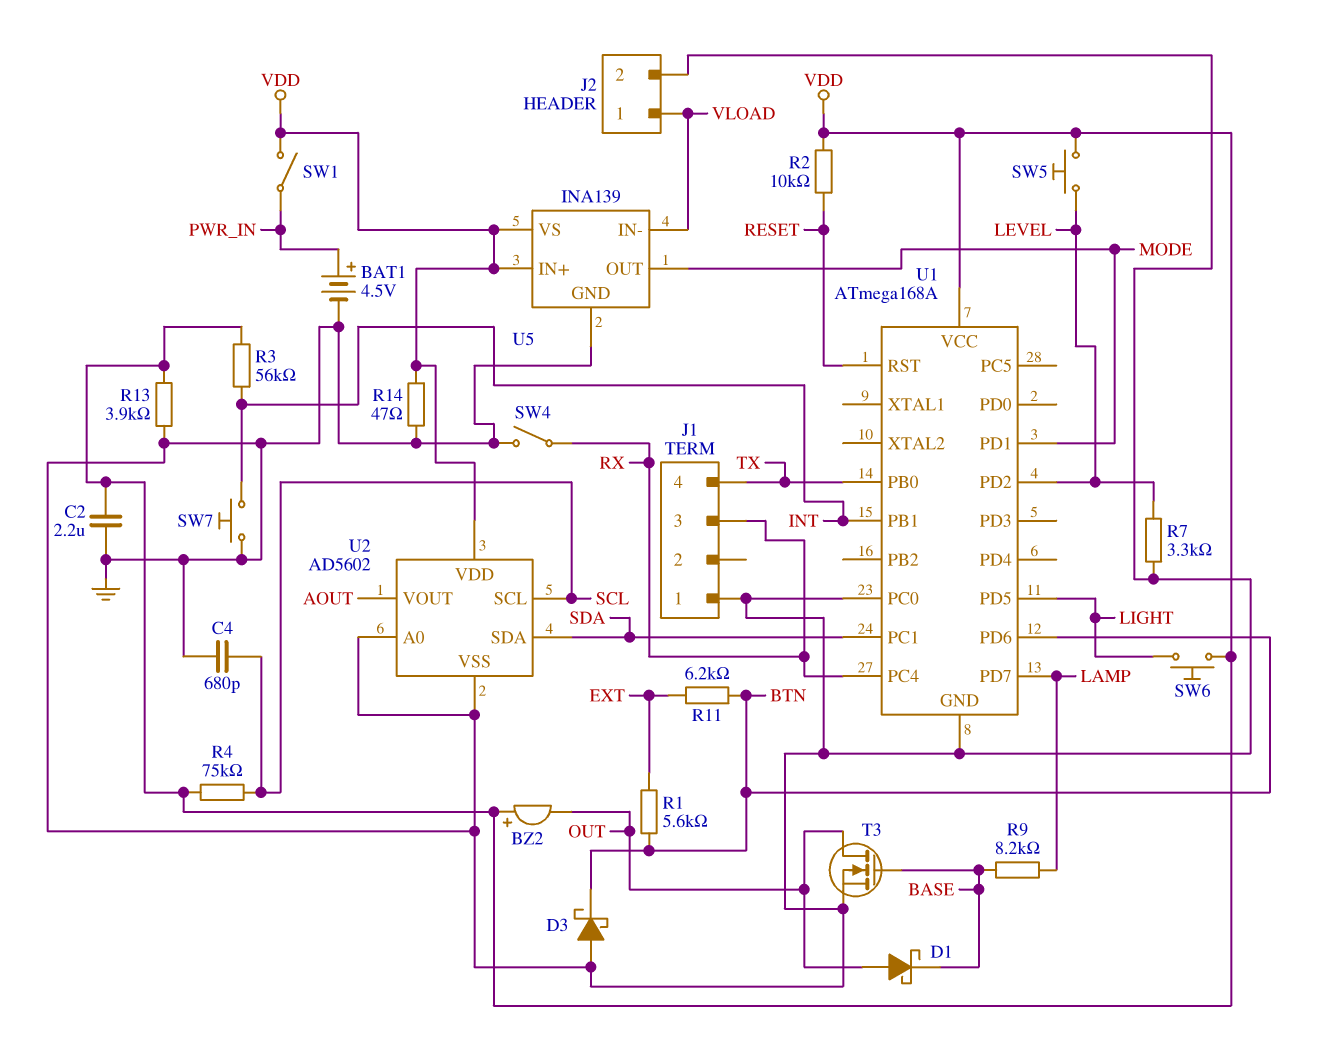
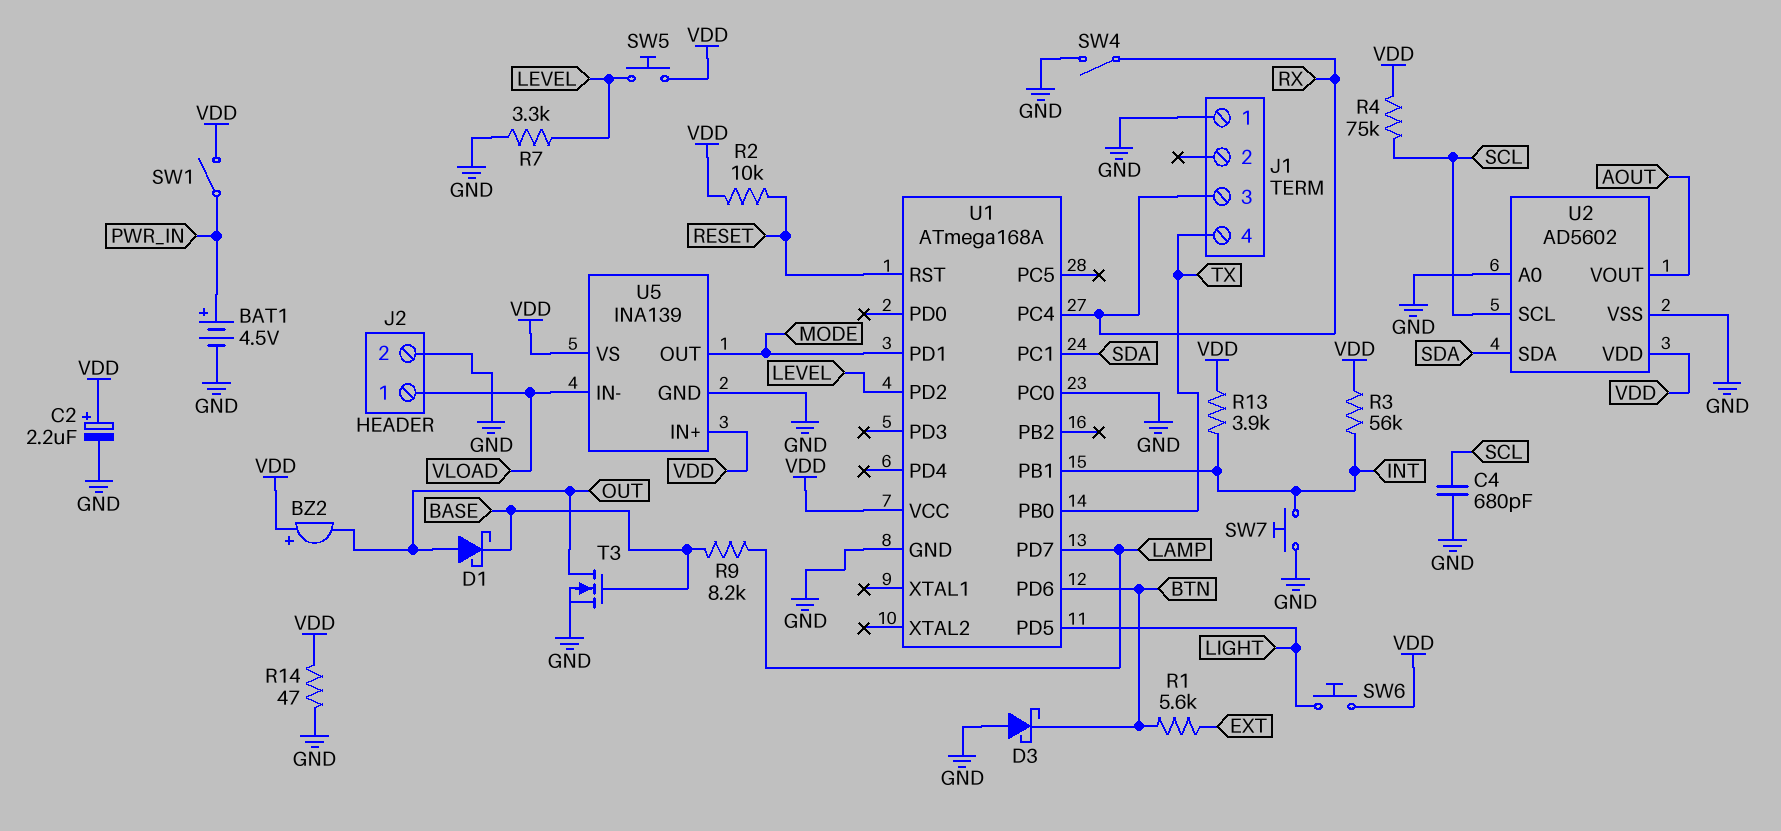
C2: 2.2uF (GND, VDD) -> 2.2uF (plus VDD, minus GND)
R11: 6.2k (BTN, EXT) -> none
R13: 3.9k (GND, VDD) -> 3.9k (INT, VDD)

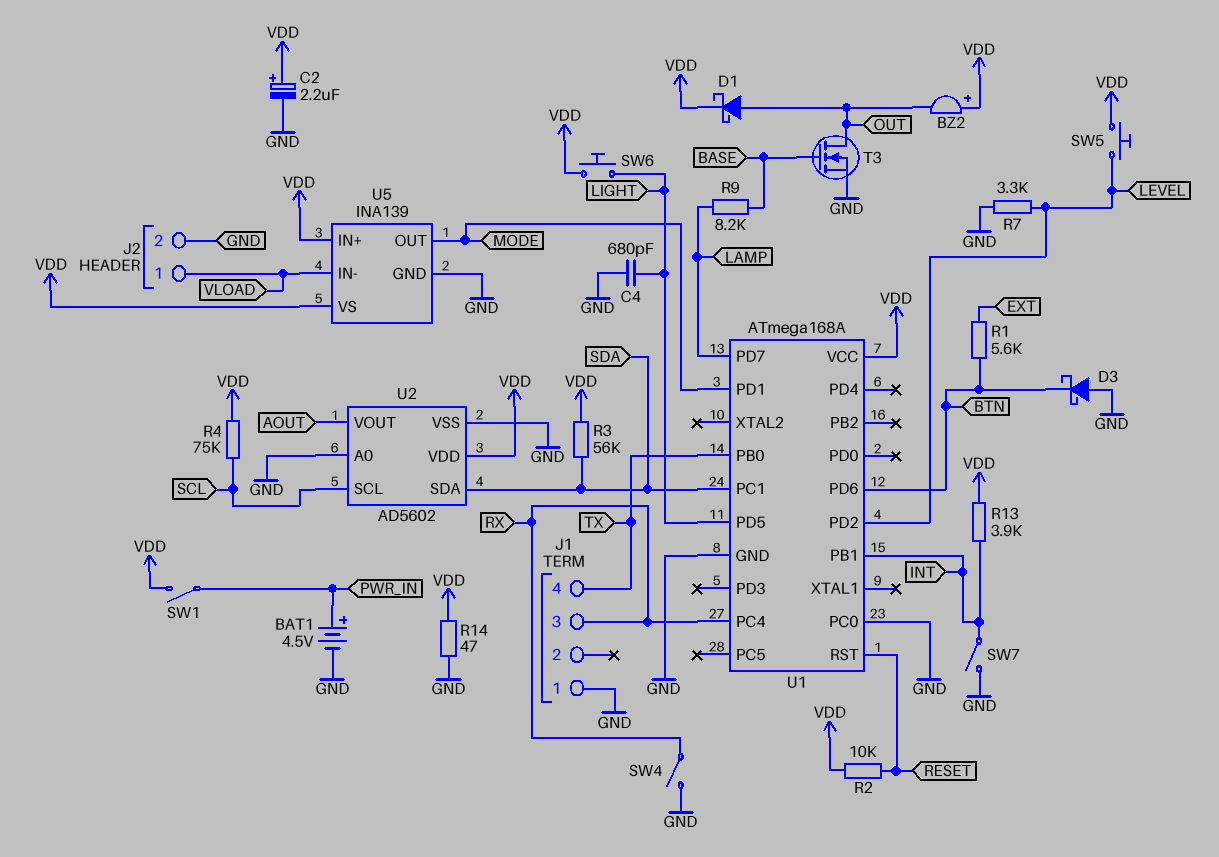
C4: 680pF (GND, SCL) -> 680pF (GND, LIGHT)
D1: schottky (A OUT, K BASE) -> schottky (A OUT, K VDD)
R3: 56k (INT, VDD) -> 56k (SDA, VDD)
SW7: button (GND, INT) -> switch (GND, INT)

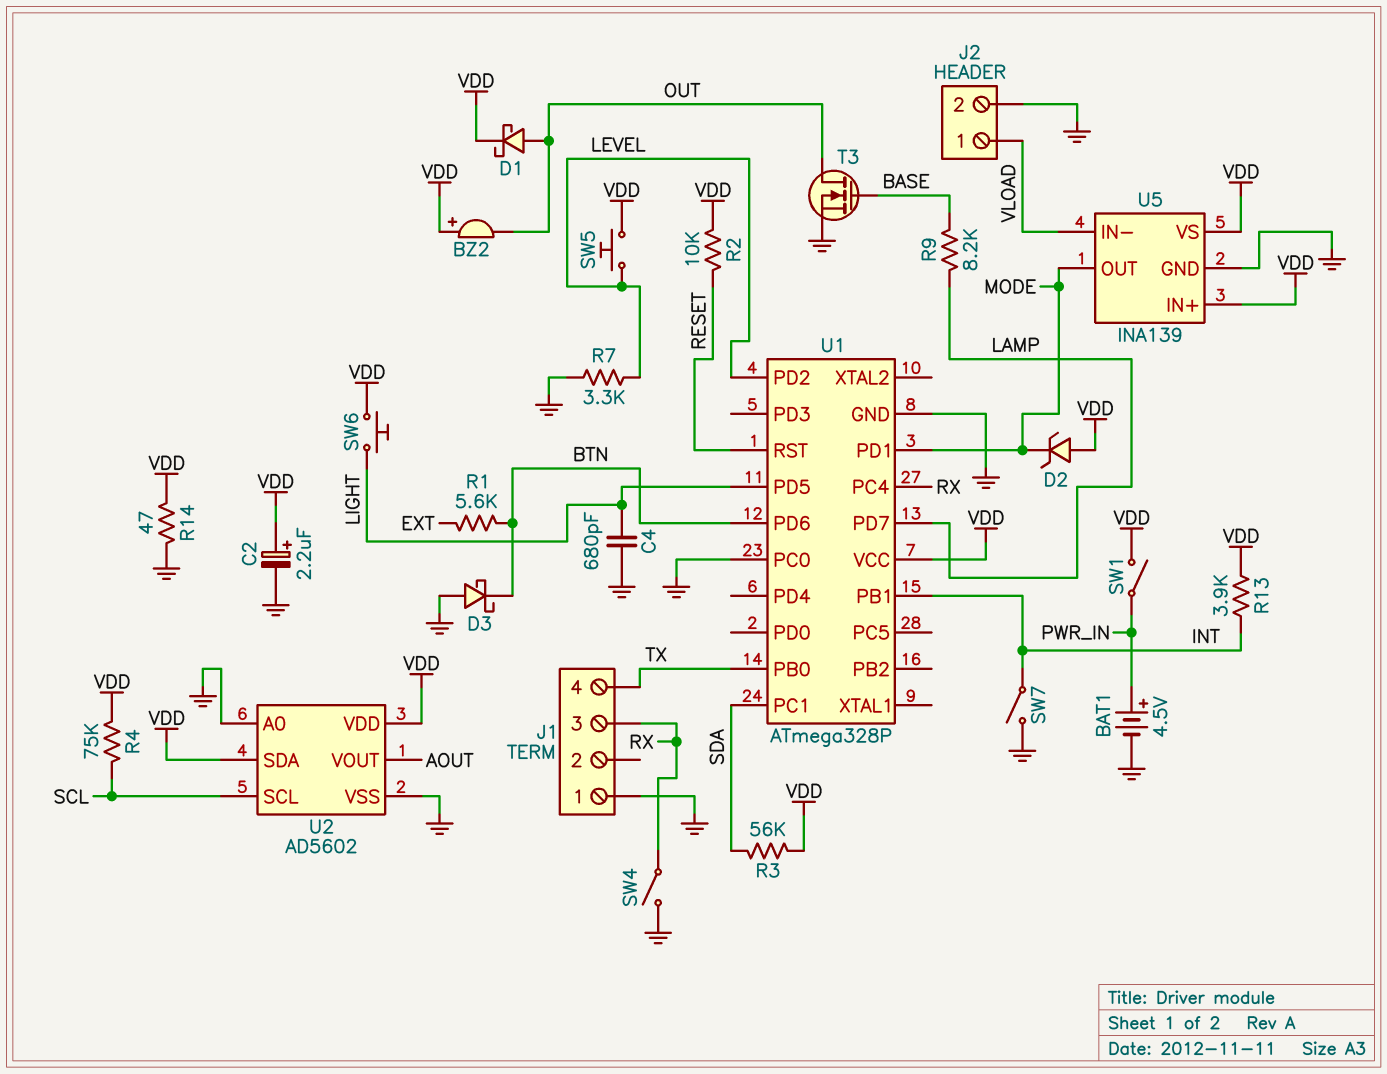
D2: none -> zener (A VDD, K MODE)
U1: ATmega168A -> ATmega328P
U2 pin SDA: SDA -> VDD

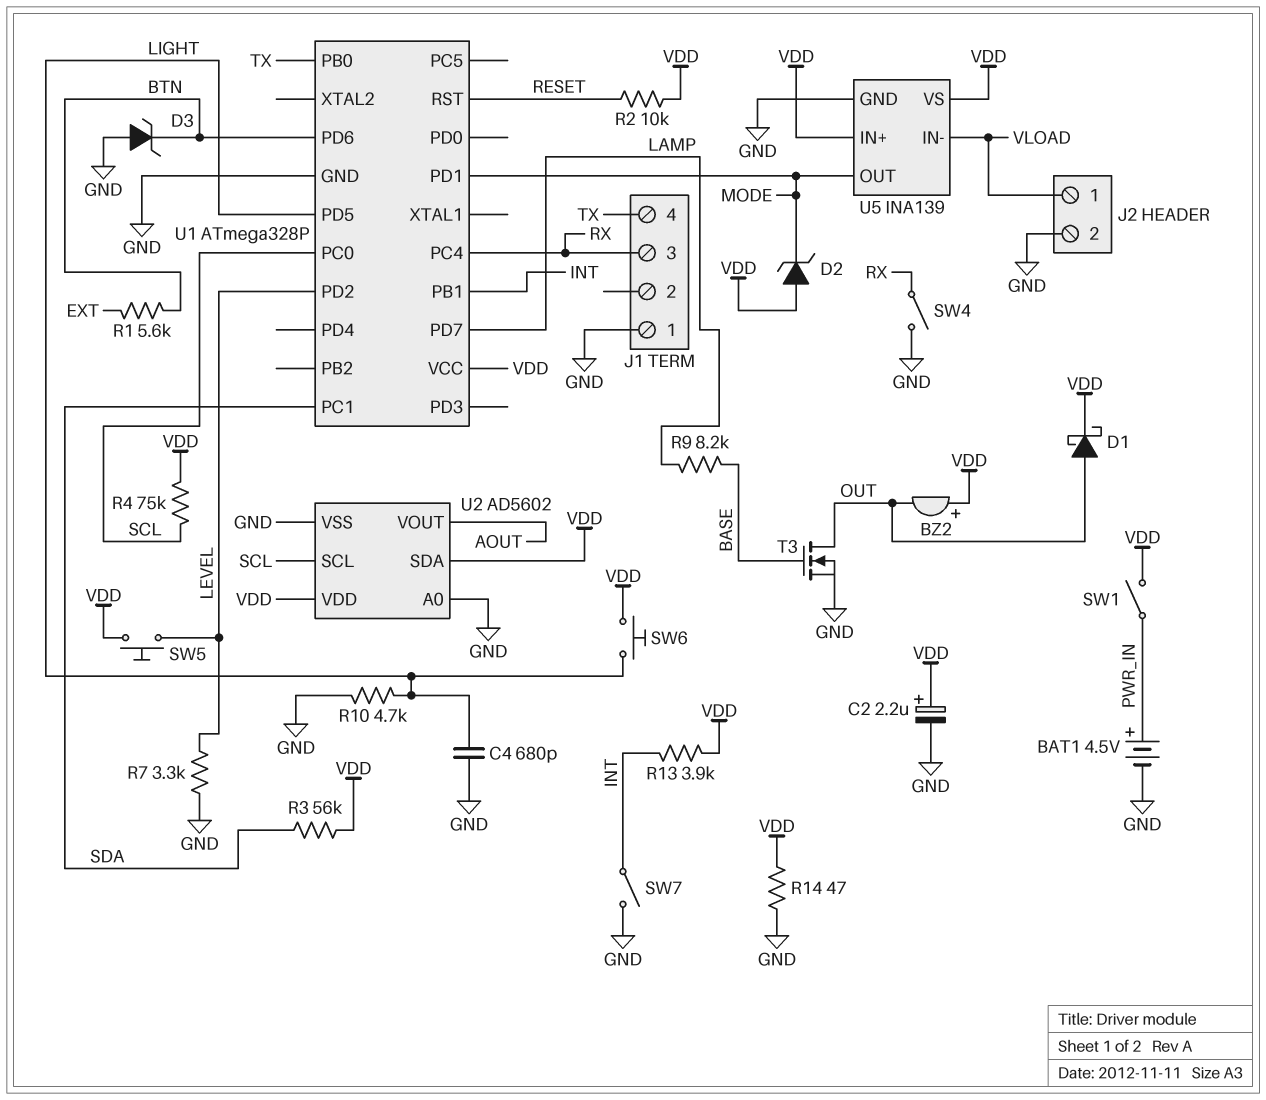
D3: schottky (A GND, K BTN) -> zener (A GND, K BTN)
R10: none -> 4.7k (GND, LIGHT)
U1 pin PC0: GND -> SCL

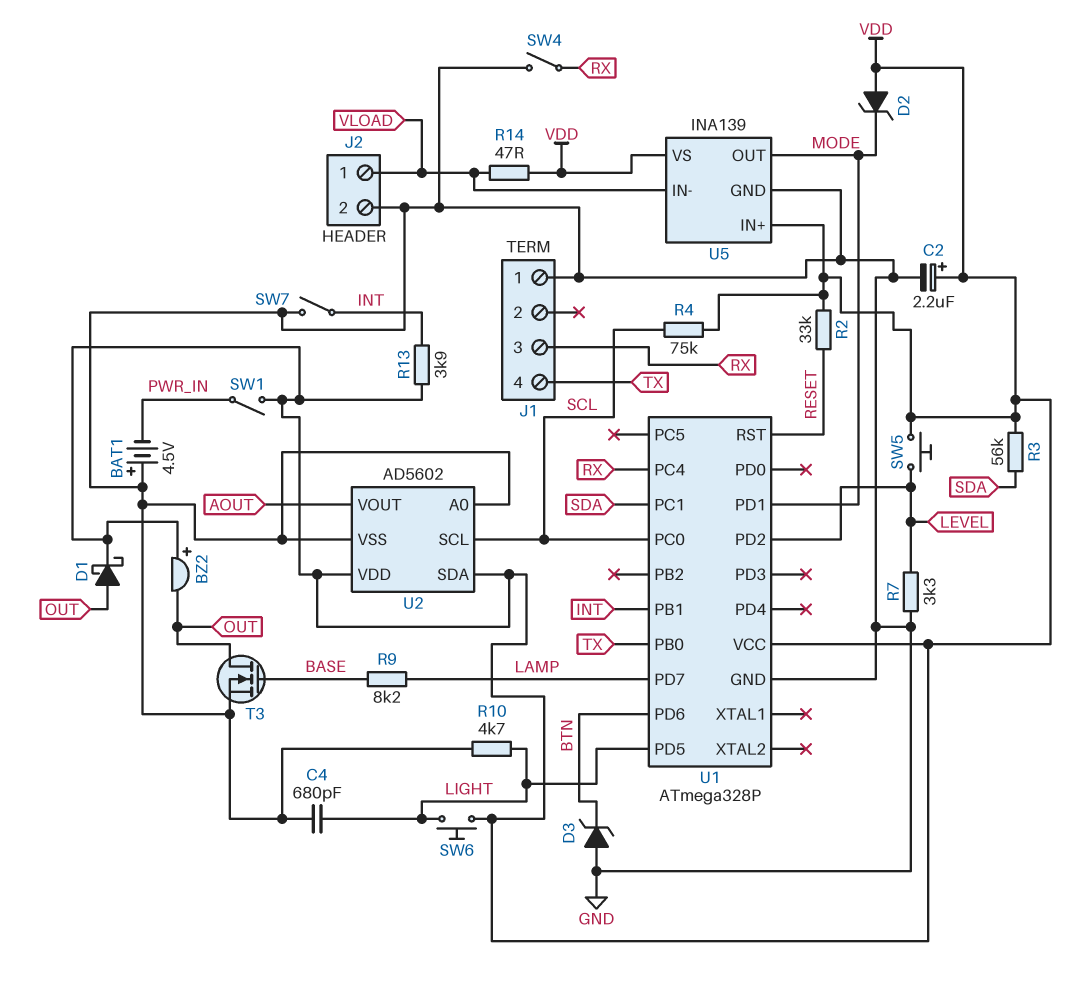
BAT1: 4.5V (plus PWR_IN, minus GND) -> 4.5V (plus GND, minus PWR_IN)
R1: 5.6k (BTN, EXT) -> none
R2: 10k (RESET, VDD) -> 33k (RESET, VDD)
R14: 47 (GND, VDD) -> 47 (VDD, VLOAD)

